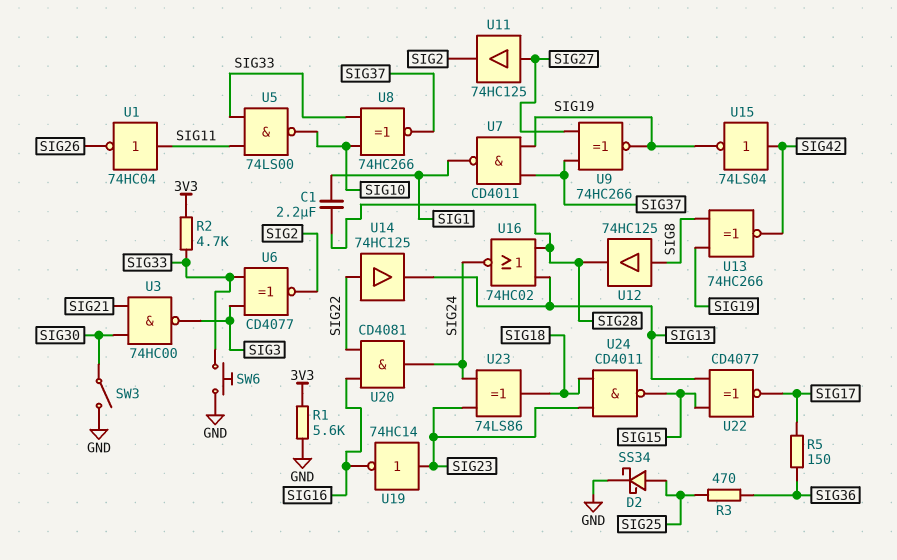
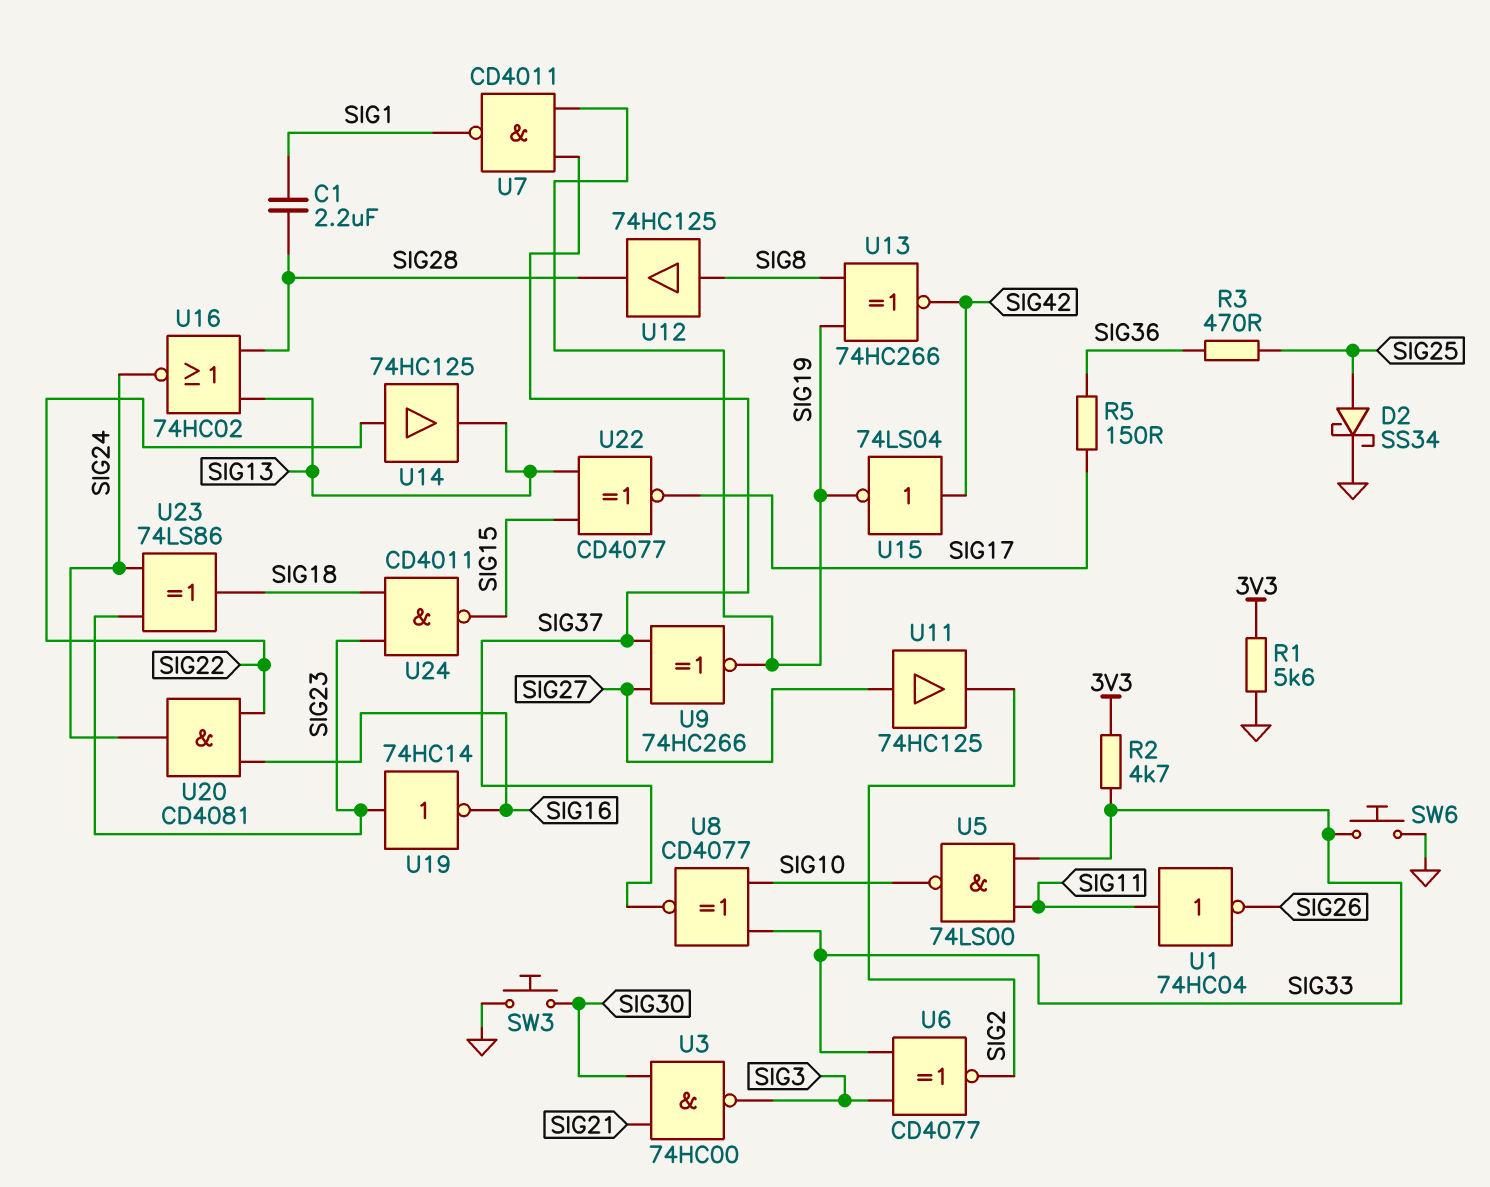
SW3: switch (GND, SIG30) -> button (GND, SIG30)
U8: XNOR 74HC266 (in SIG10, in SIG33, out SIG37) -> XNOR CD4077 (in SIG10, in SIG33, out SIG37)

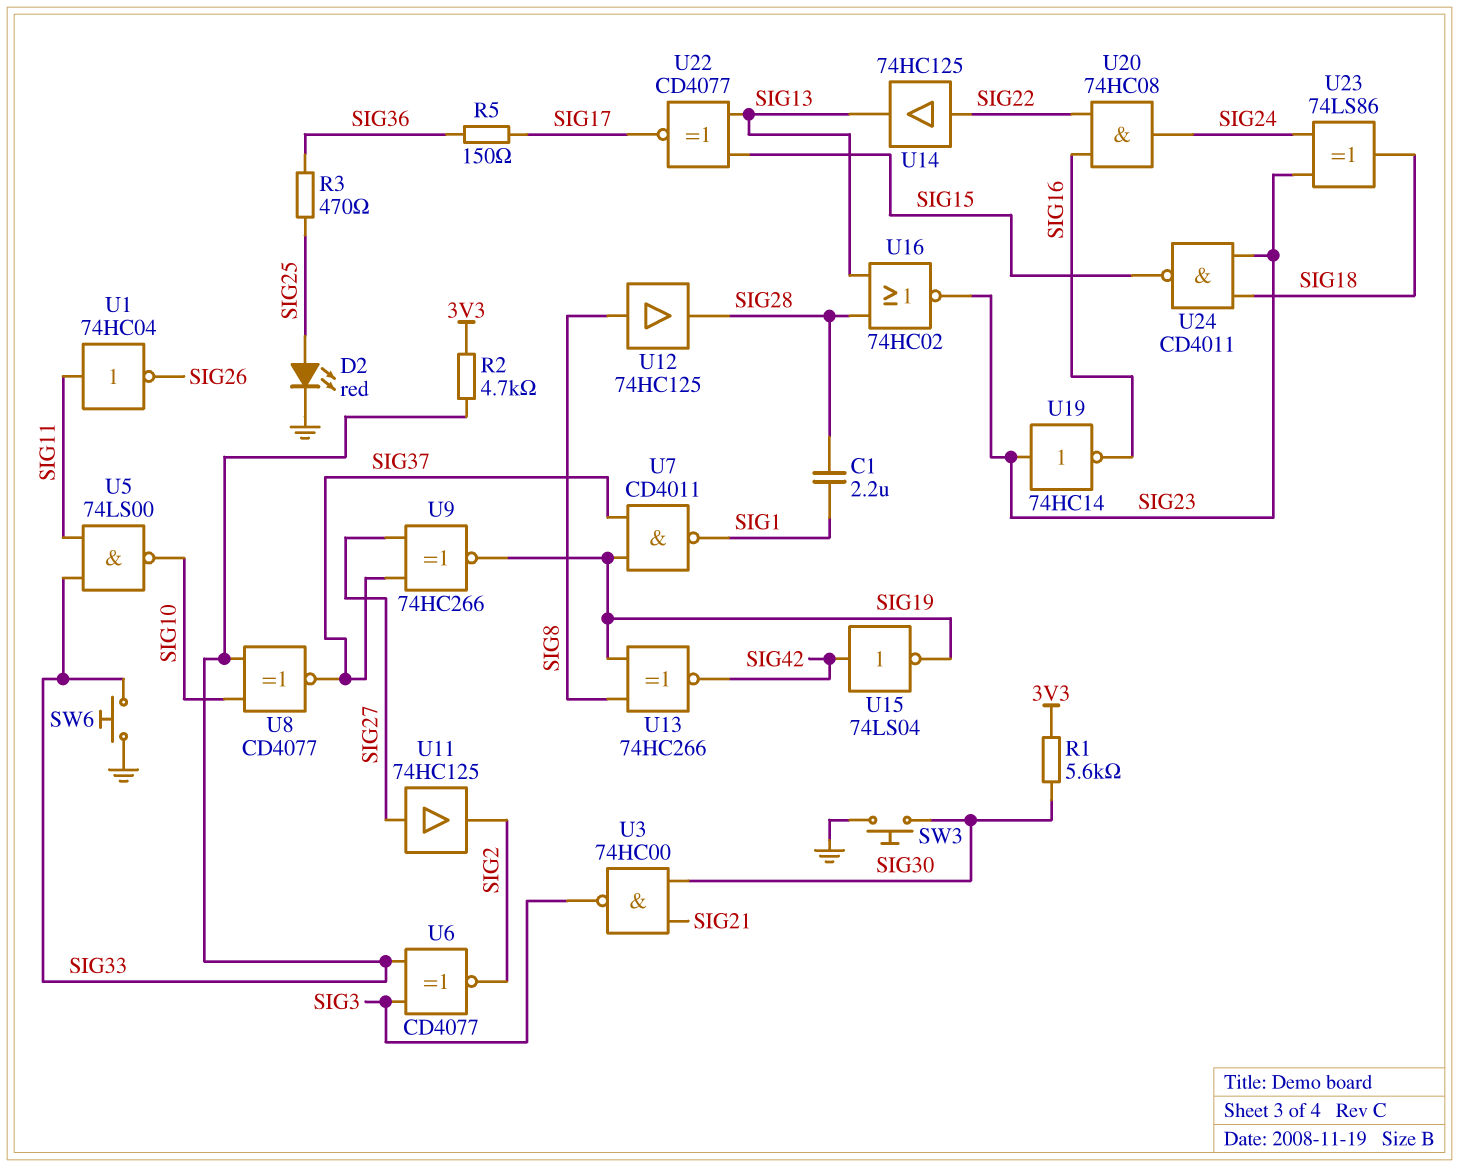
D2: schottky SS34 (A SIG25, K GND) -> LED red (A SIG25, K GND)
R1: 5.6k (3V3, GND) -> 5.6k (3V3, SIG30)
U16: NOR 74HC02 (in SIG13, in SIG28, out SIG24) -> NOR 74HC02 (in SIG13, in SIG28, out SIG23)
U20: AND CD4081 (in SIG16, in SIG22, out SIG24) -> AND 74HC08 (in SIG16, in SIG22, out SIG24)

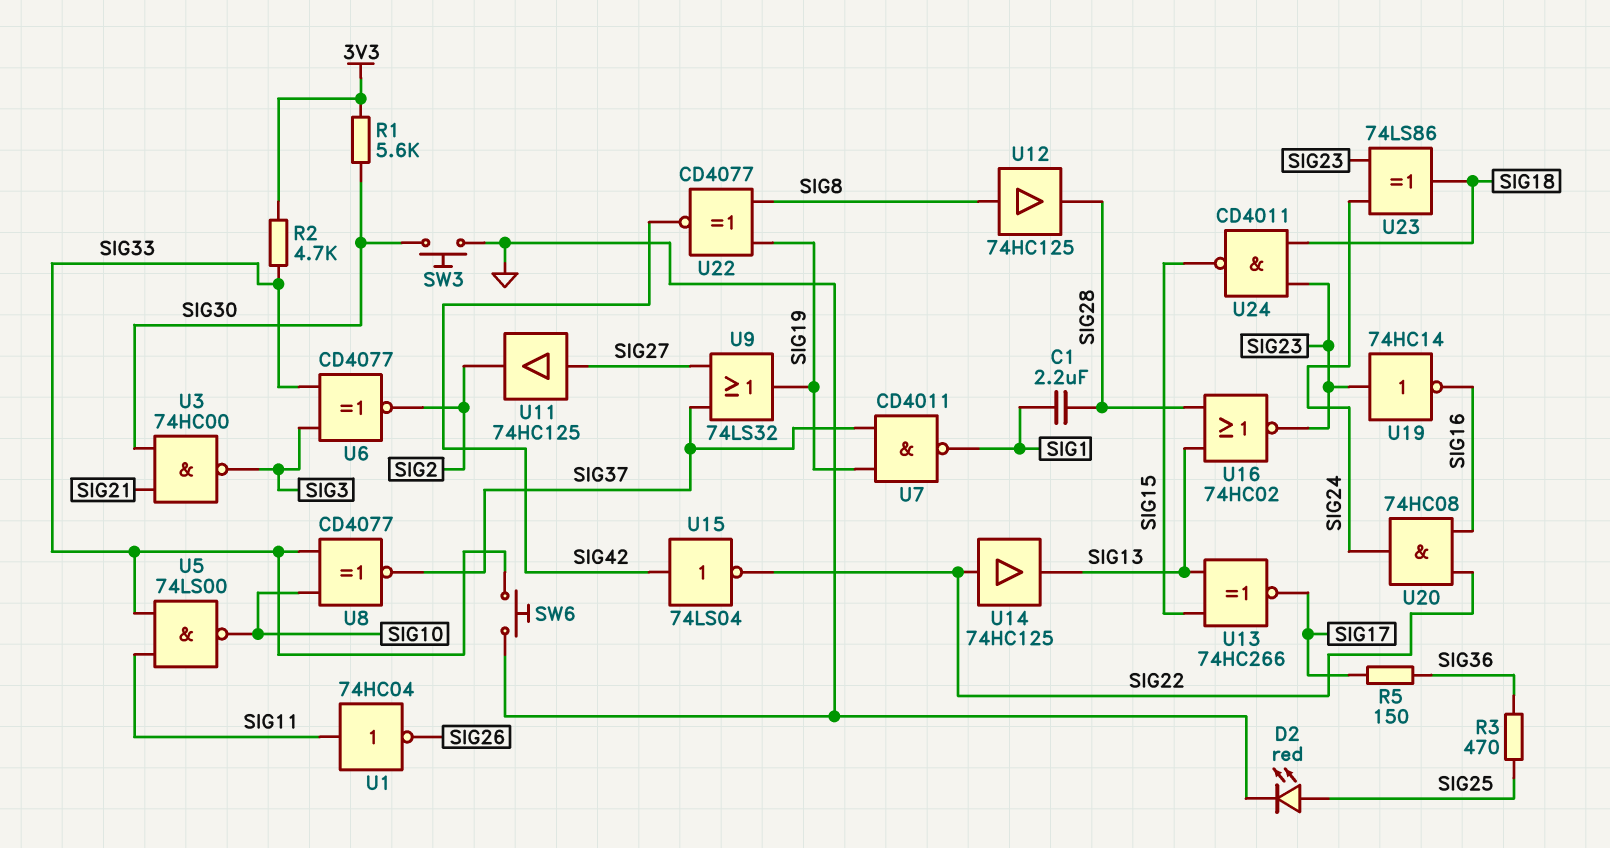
U9: XNOR 74HC266 (in SIG27, in SIG37, out SIG19) -> OR 74LS32 (in SIG27, in SIG37, out SIG19)
U13: XNOR 74HC266 (in SIG8, in SIG19, out SIG42) -> XNOR 74HC266 (in SIG13, in SIG15, out SIG17)
U15: NOT 74LS04 (in SIG42, out SIG19) -> NOT 74LS04 (in SIG42, out SIG22)
U22: XNOR CD4077 (in SIG13, in SIG15, out SIG17) -> XNOR CD4077 (in SIG8, in SIG19, out SIG42)

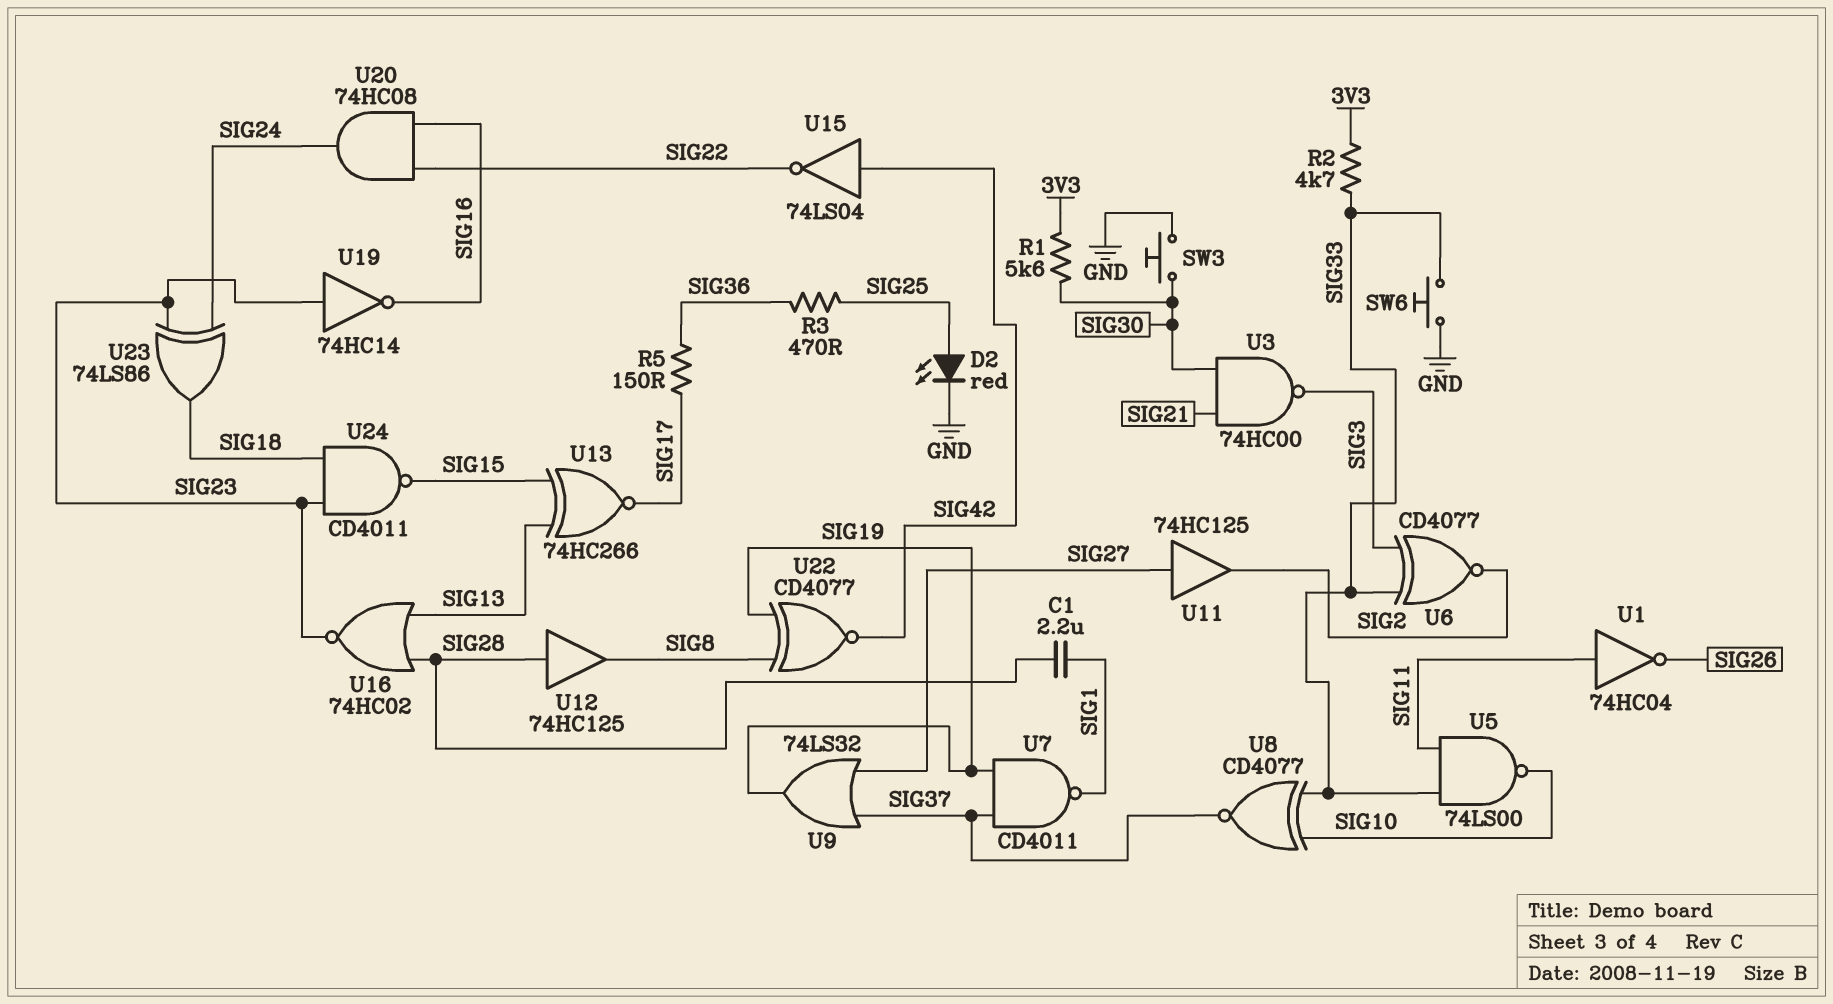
U12: buffer 74HC125 (in SIG8, out SIG28) -> buffer 74HC125 (in SIG28, out SIG8)
U14: buffer 74HC125 (in SIG22, out SIG13) -> none

